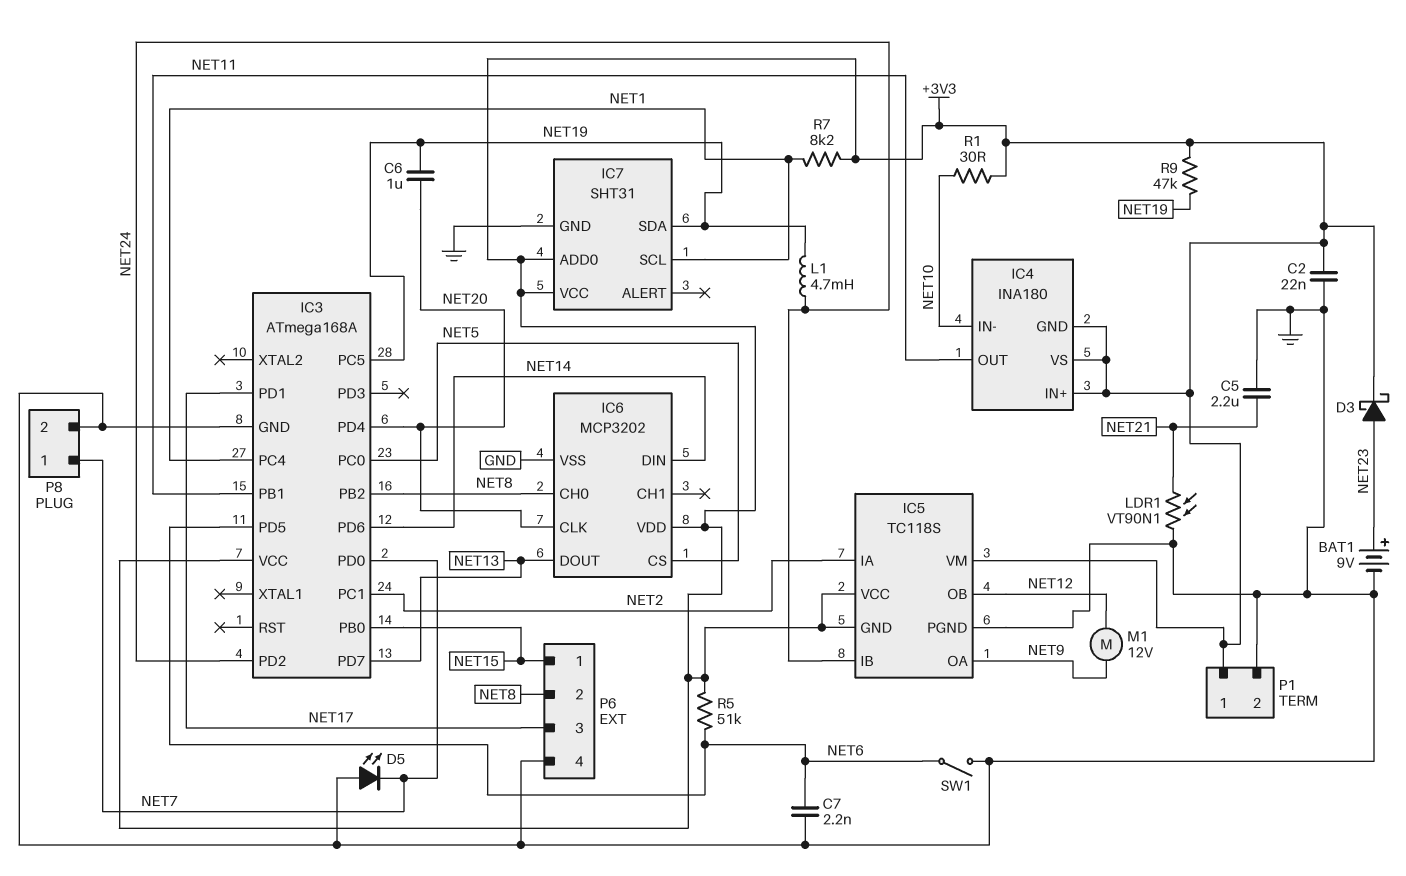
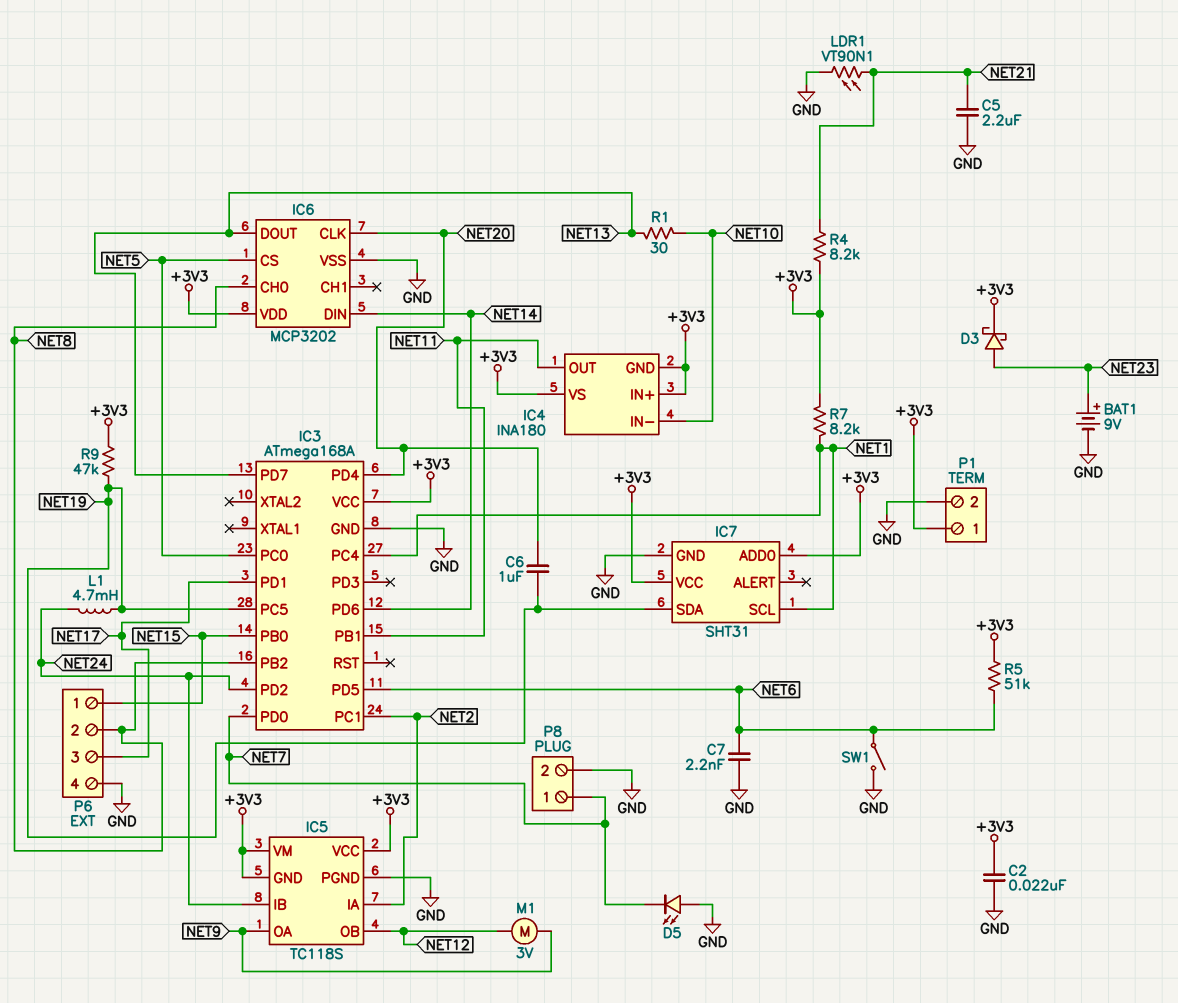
M1: motor 12V (NET9, NET12) -> motor 3V (NET9, NET12)
R1: 30 (+3V3, NET10) -> 30 (NET10, NET13)
R4: none -> 8.2k (+3V3, NET21)

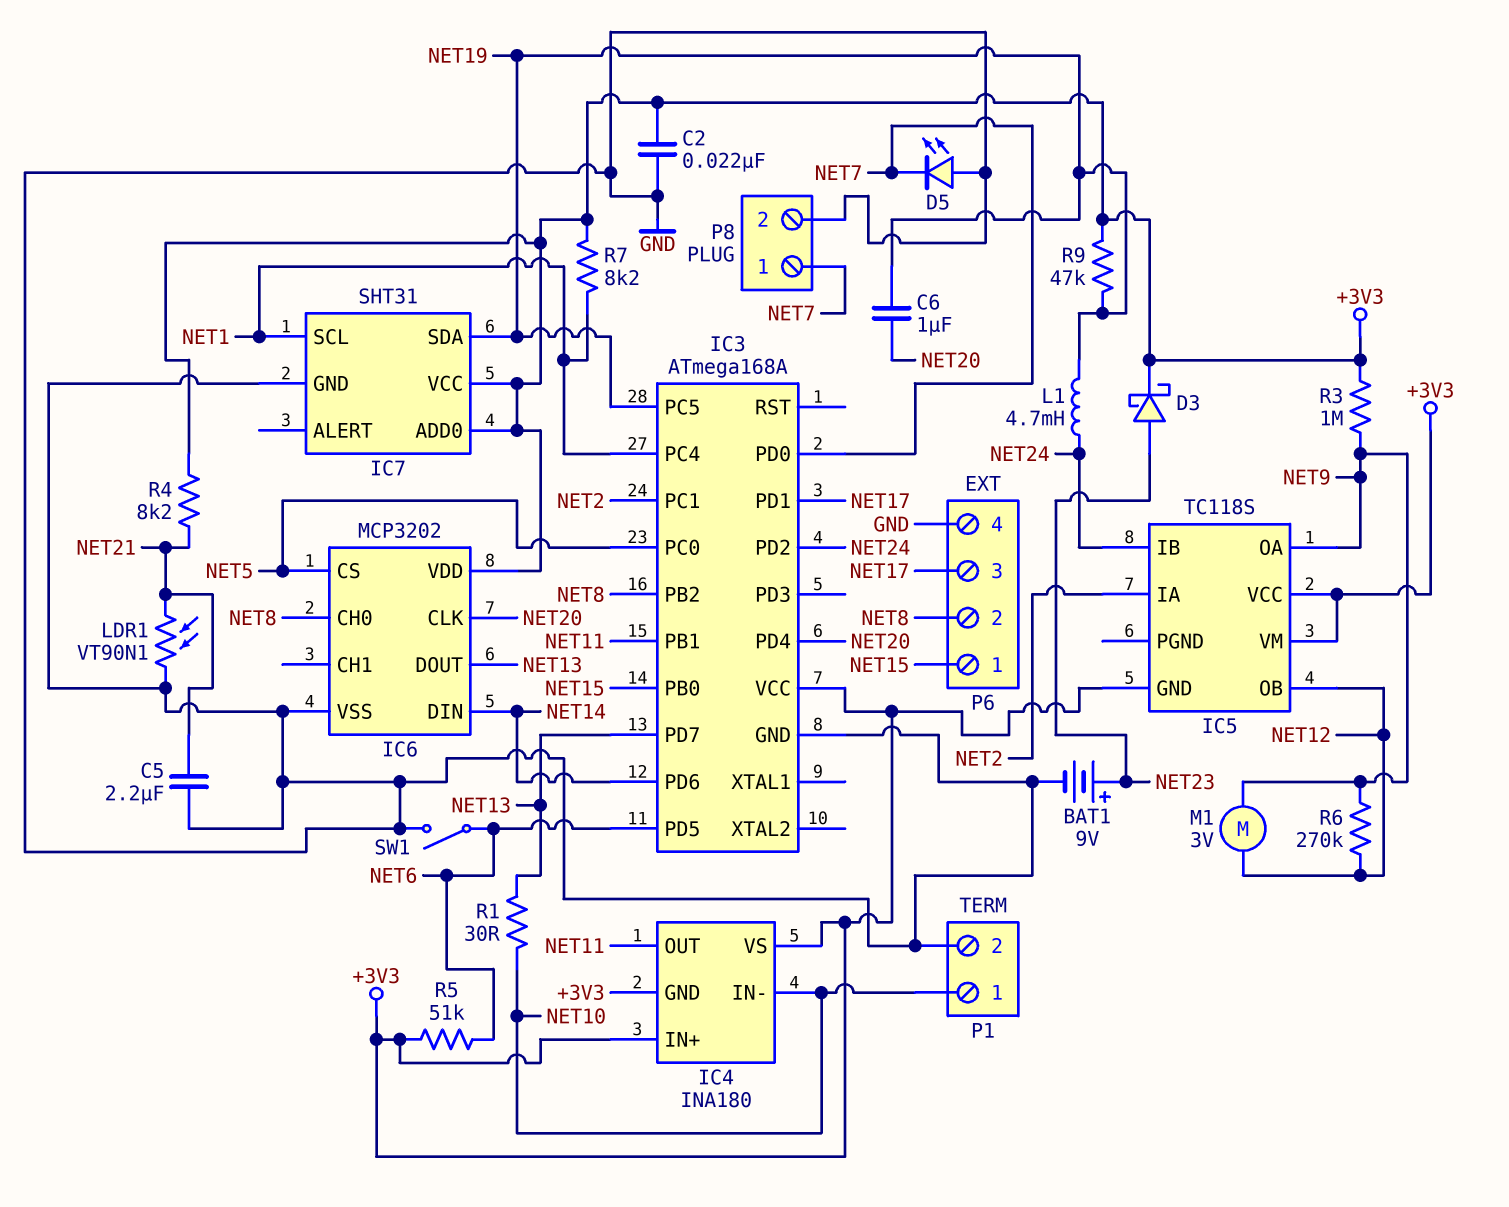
C7: 2.2nF (GND, NET6) -> none
IC5 pin PGND: GND -> none
P1 pin 1: +3V3 -> NET10
R3: none -> 1M (+3V3, NET9)
R6: none -> 270k (NET9, NET12)

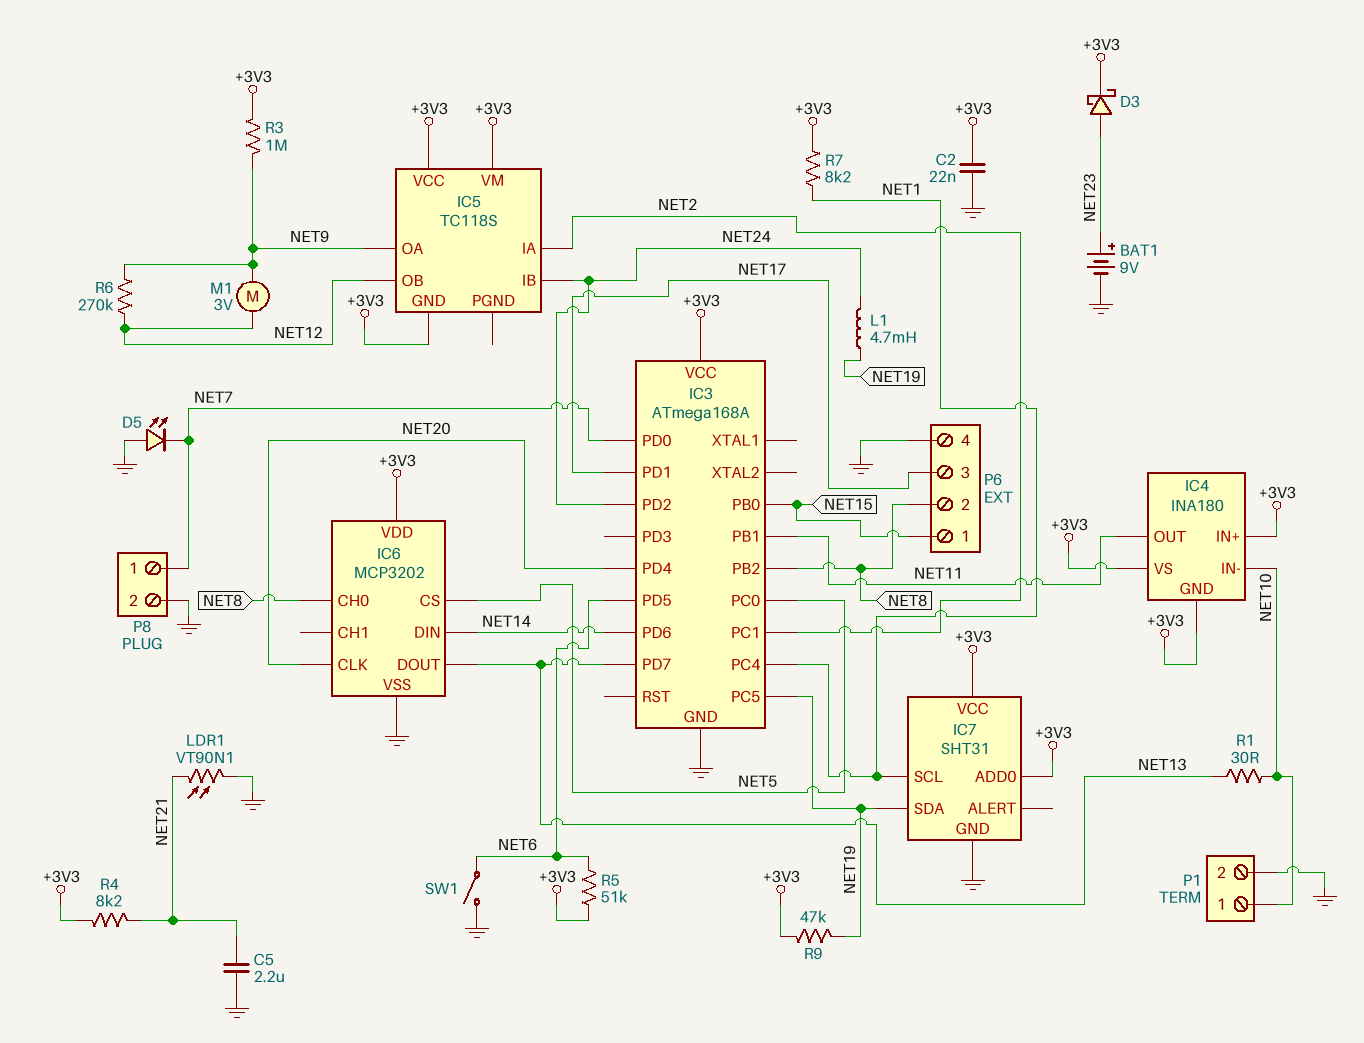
C6: 1uF (NET19, NET20) -> none

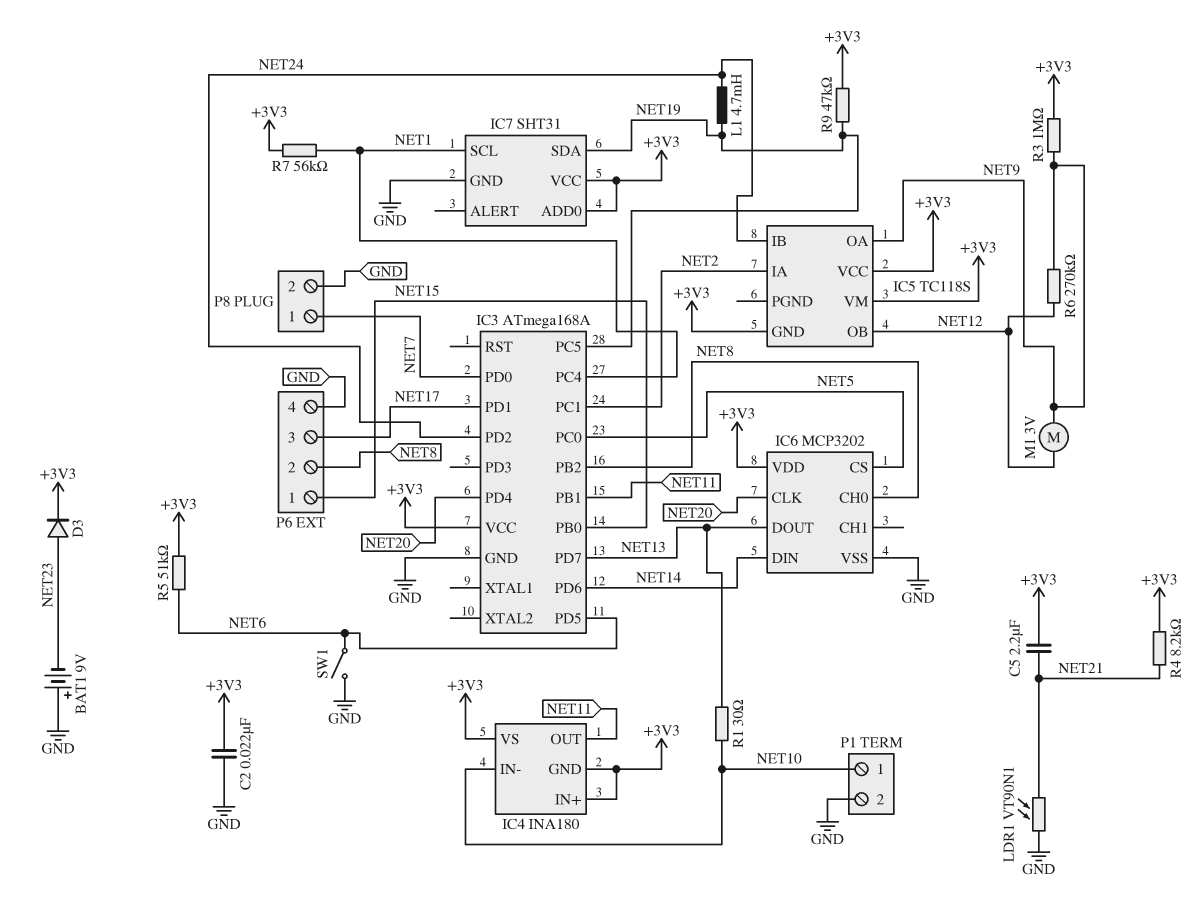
BAT1: 9V (plus NET23, minus GND) -> 9V (plus GND, minus NET23)
C5: 2.2uF (GND, NET21) -> 2.2uF (+3V3, NET21)
D3: schottky (A NET23, K +3V3) -> diode (A NET23, K +3V3)
D5: LED (A GND, K NET7) -> none
R7: 8.2k (+3V3, NET1) -> 56k (+3V3, NET1)

